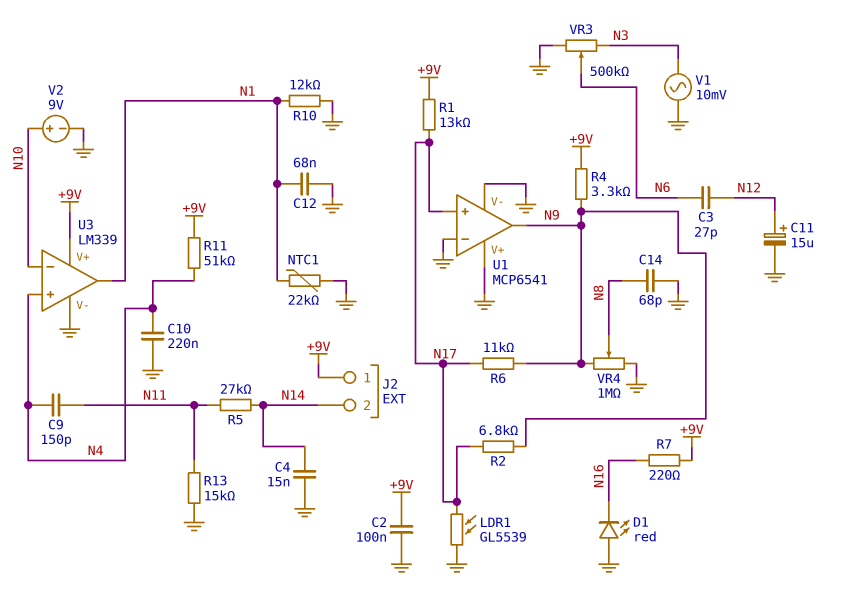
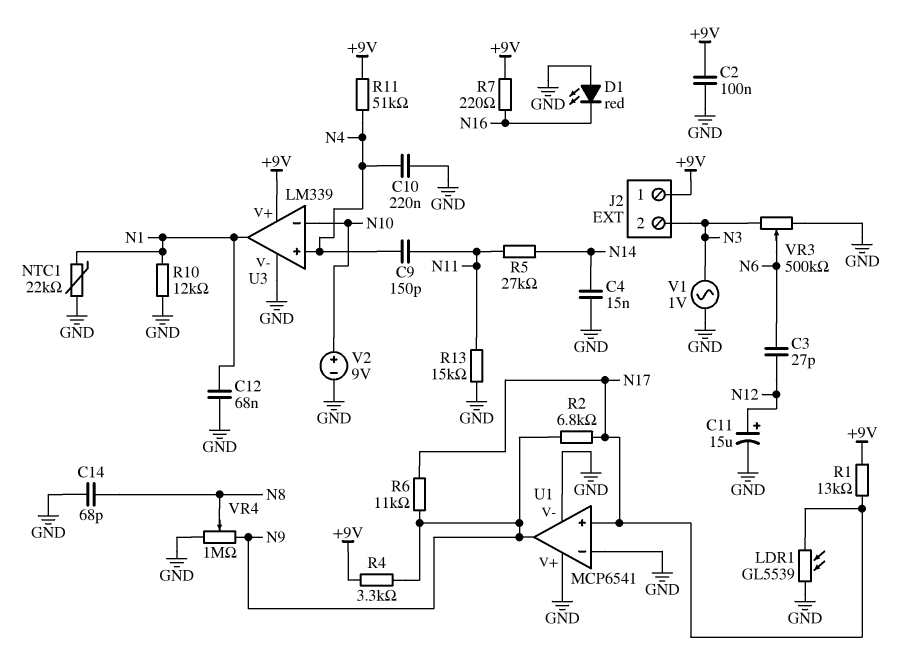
J2 pin 2: N14 -> N3
V1: AC 10mV (GND, N3) -> AC 1V (GND, N3)

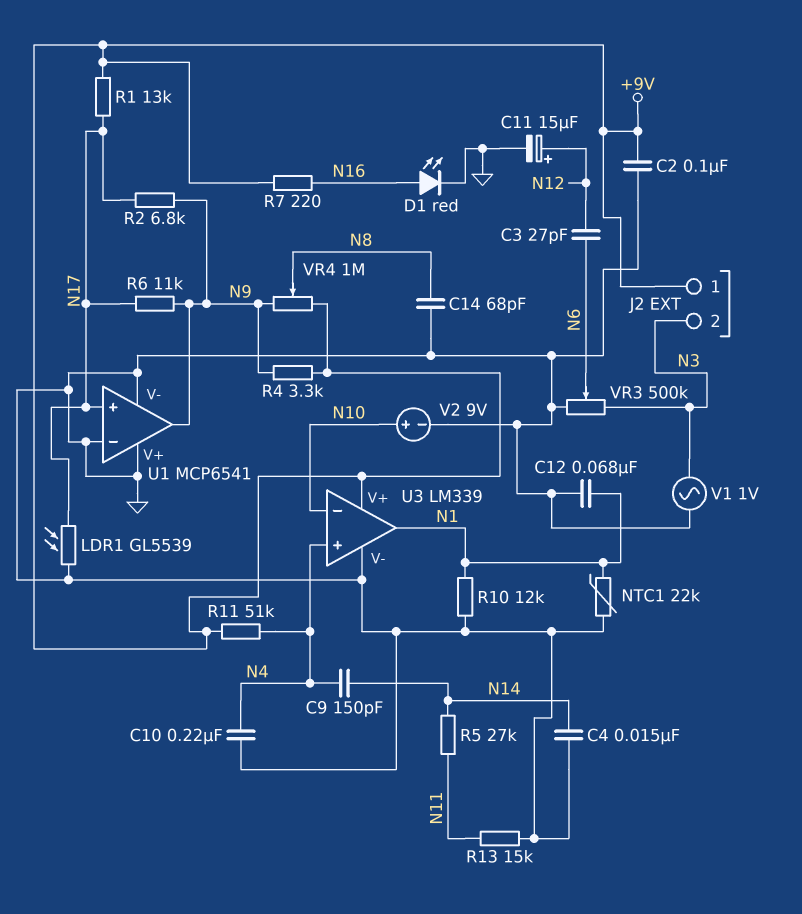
C9: 150pF (N4, N11) -> 150pF (N4, N14)
D1: LED red (A GND, K N16) -> LED red (A N16, K GND)
VR4: 1M (GND, N9, wiper N8) -> 1M (+9V, N9, wiper N8)

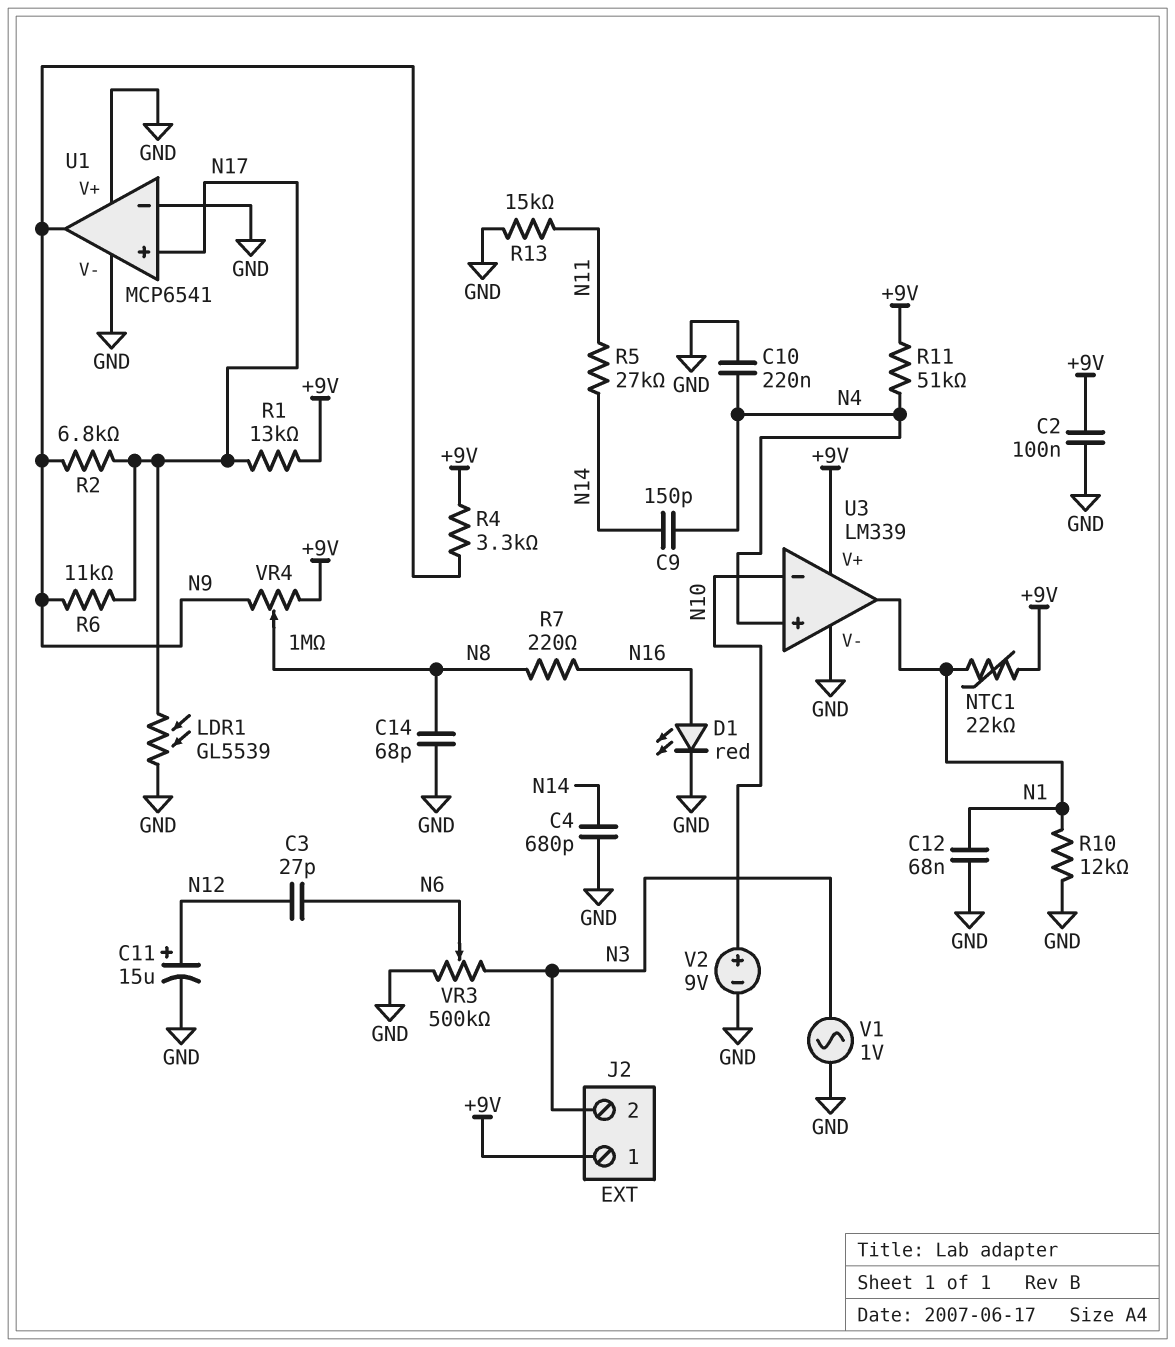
C4: 15nF (GND, N14) -> 680pF (GND, N14)
NTC1: 22k (GND, N1) -> 22k (+9V, N1)
R7: 220 (+9V, N16) -> 220 (N8, N16)

